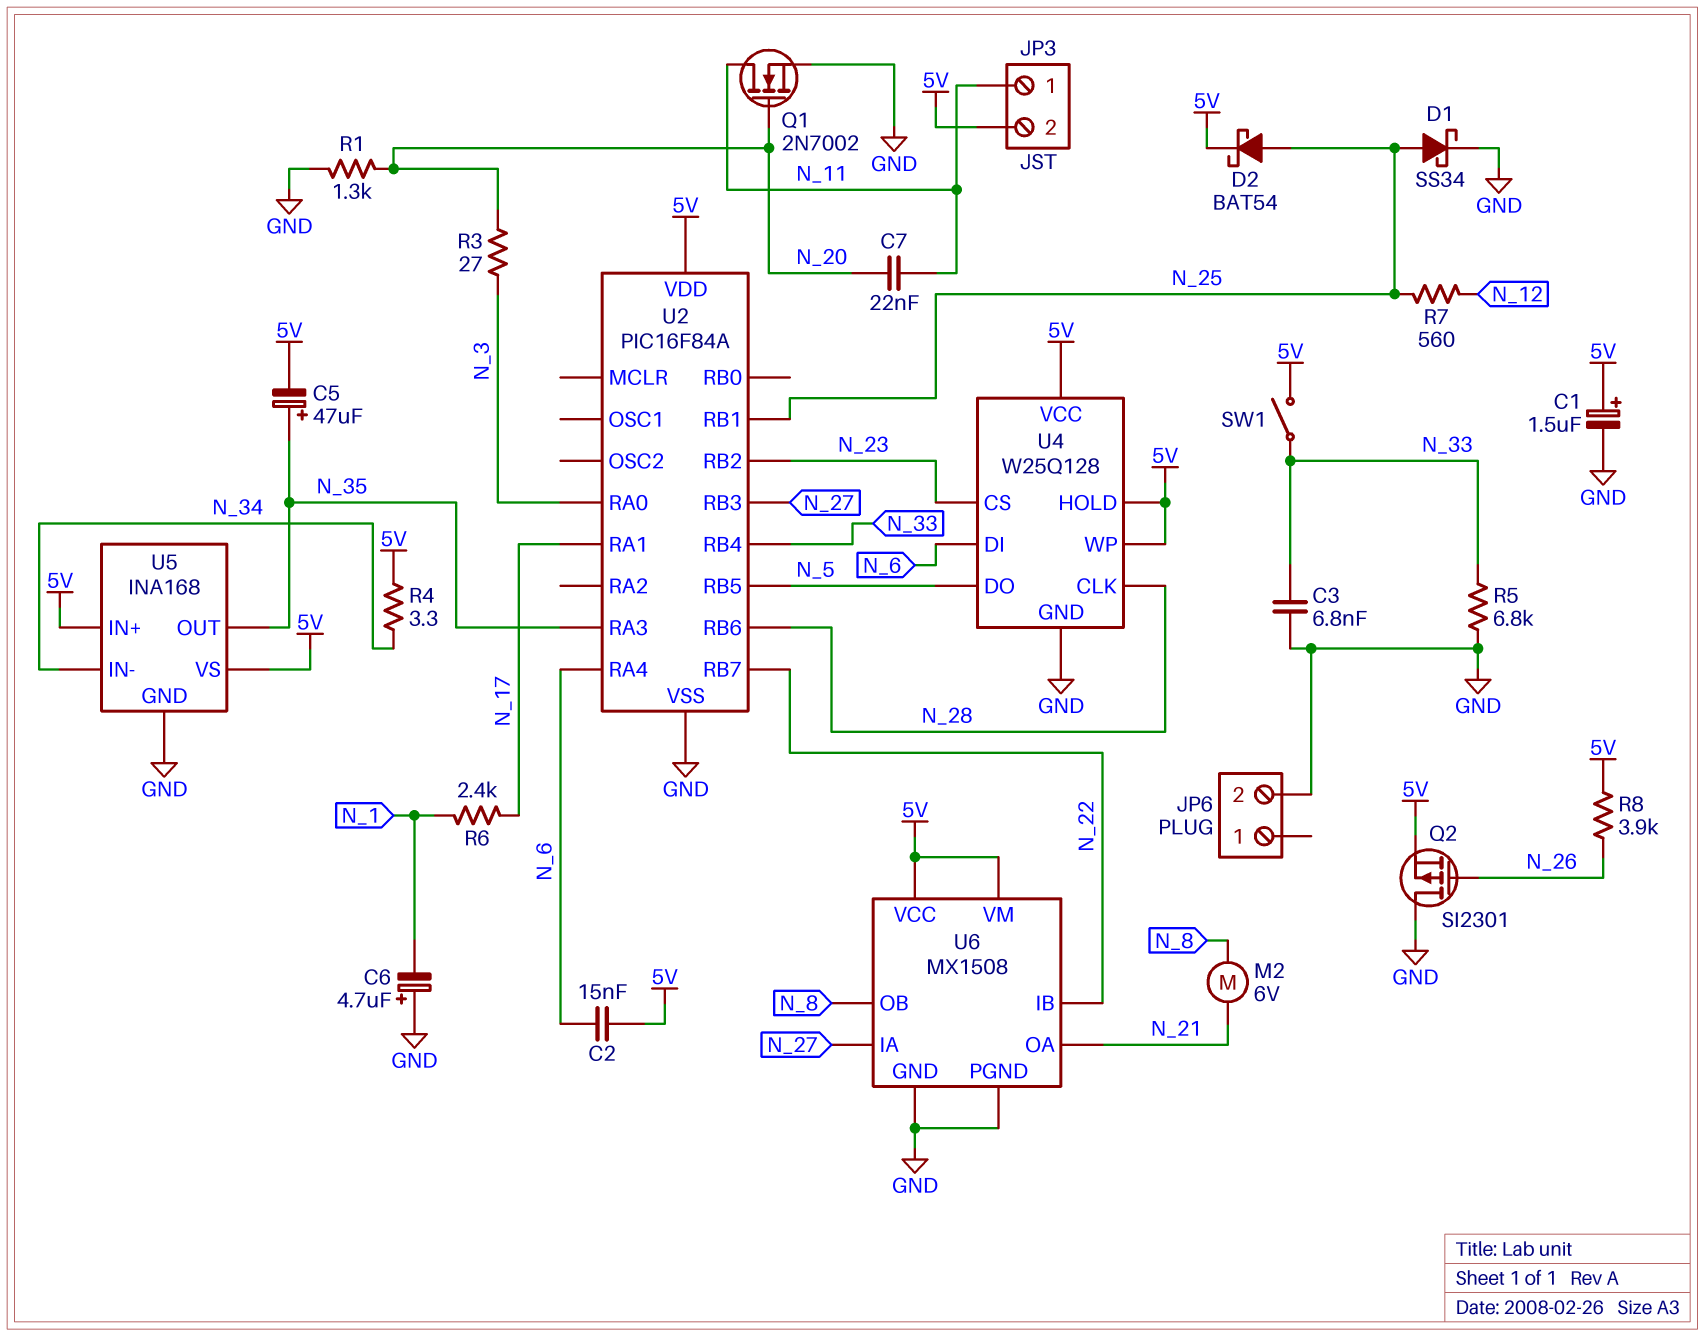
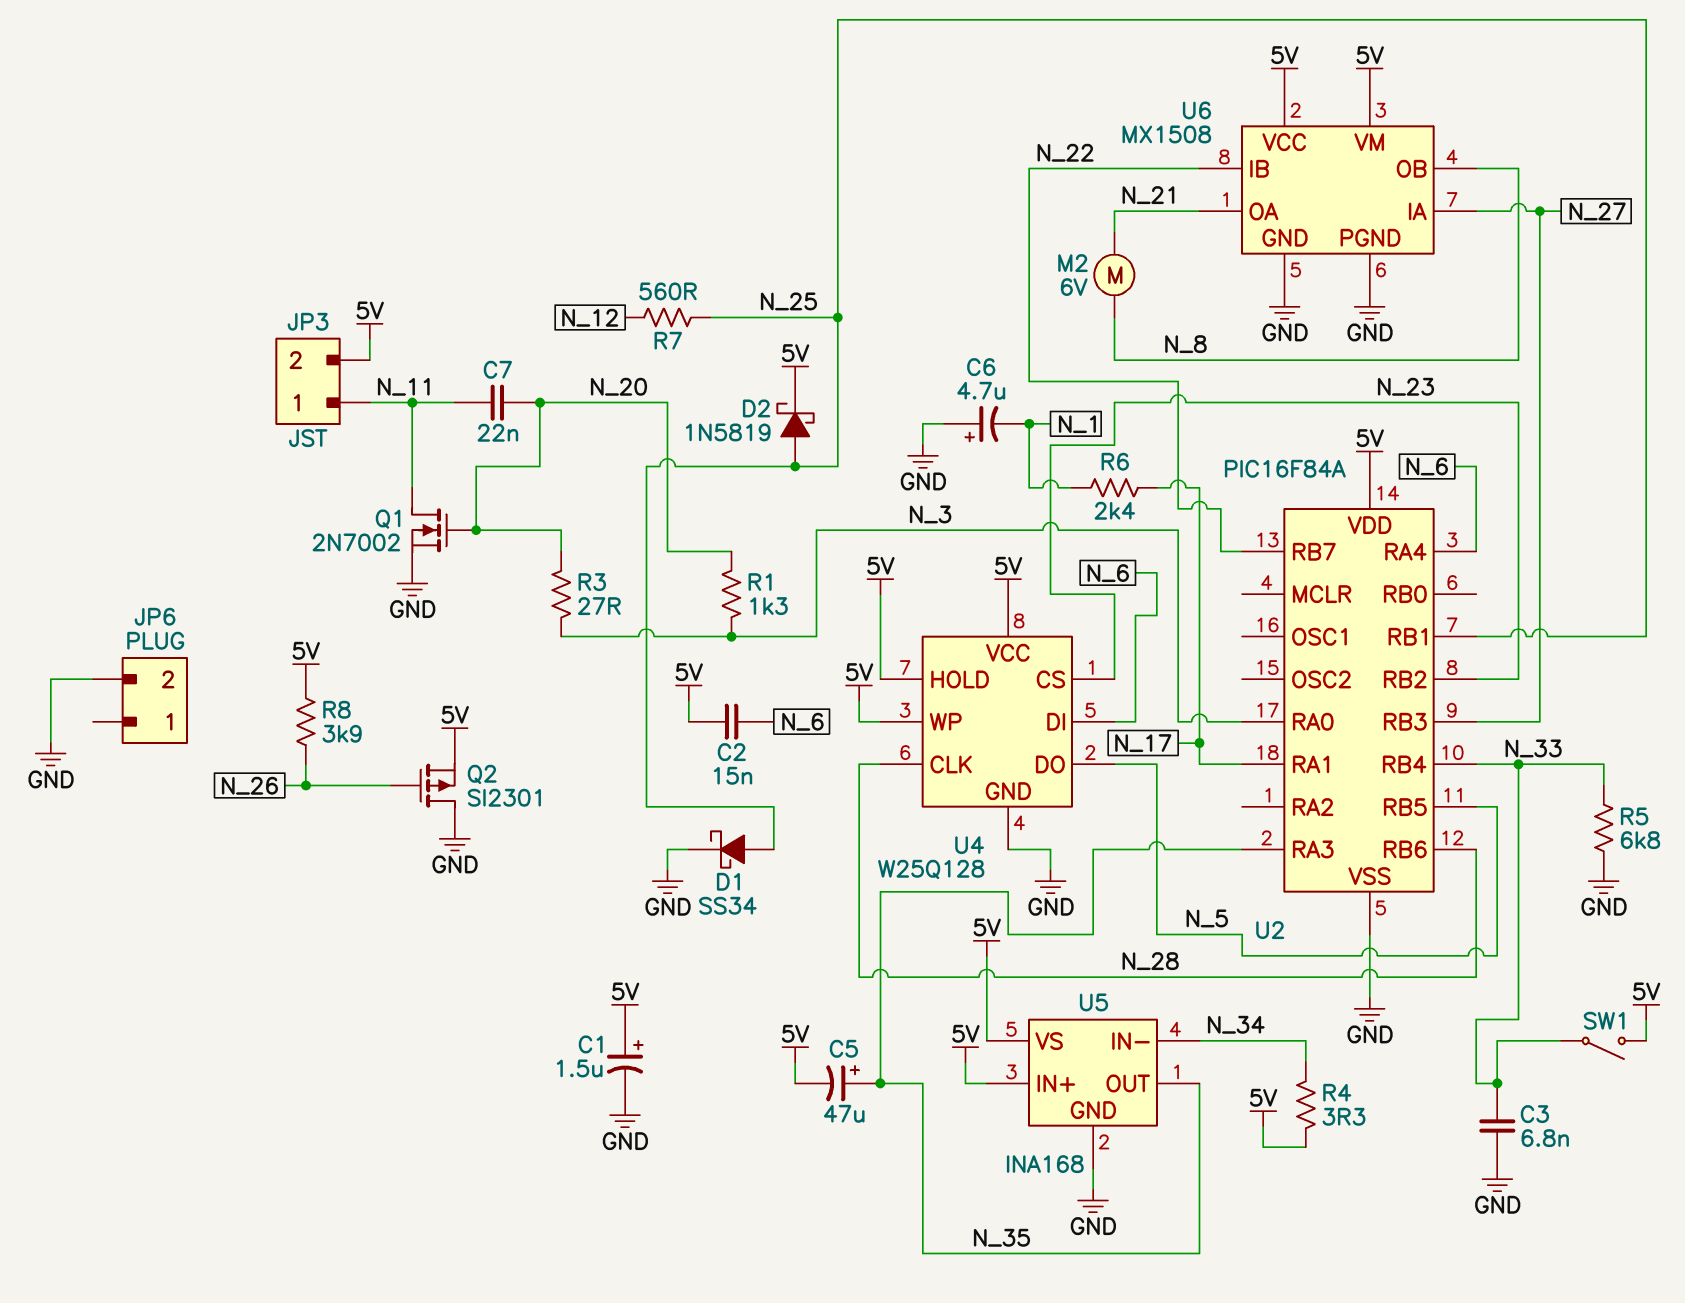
D2: schottky BAT54 (A N_25, K 5V) -> schottky 1N5819 (A N_25, K 5V)
R1: 1.3k (GND, N_20) -> 1.3k (N_3, N_20)

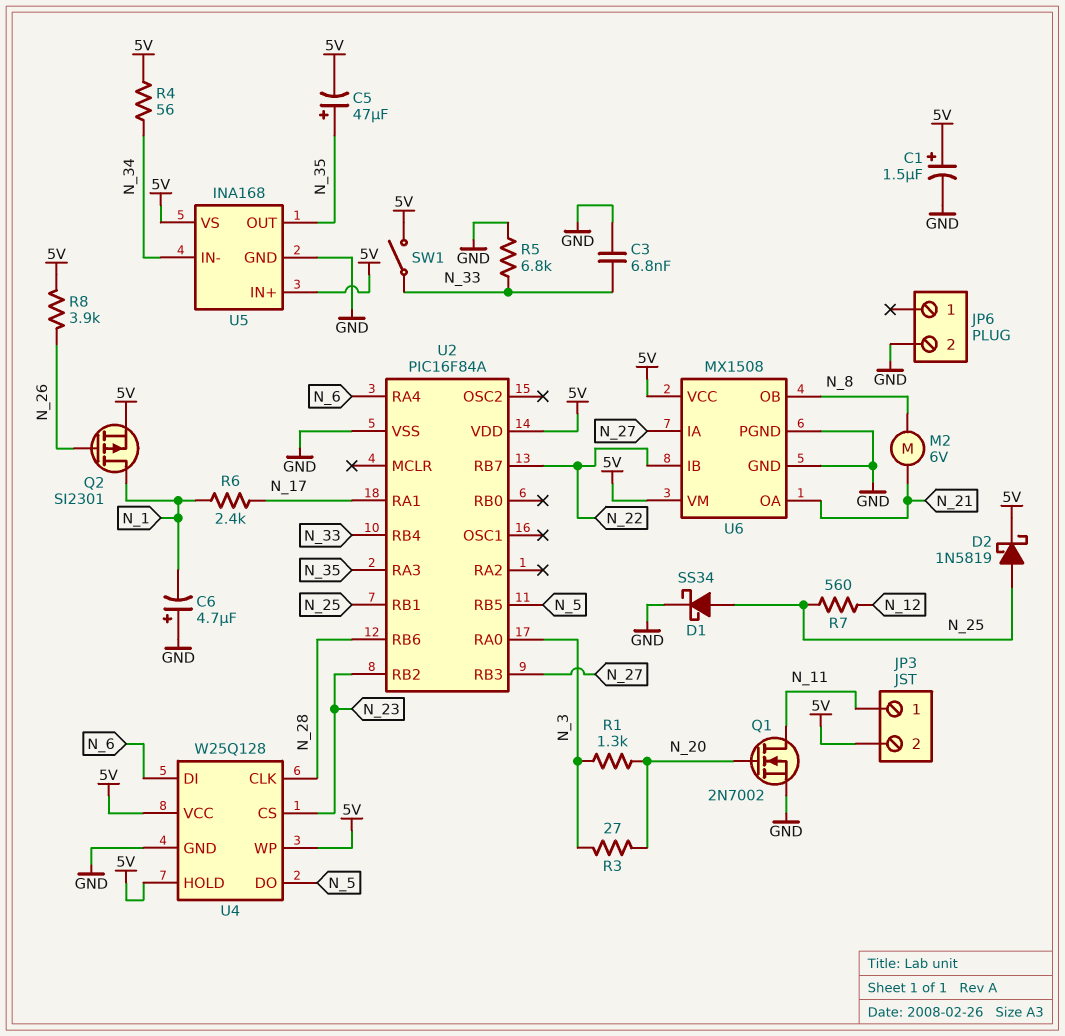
C2: 15nF (5V, N_6) -> none
C7: 22nF (N_11, N_20) -> none
Q2: PMOS SI2301 (G N_26, D GND, S 5V) -> PMOS SI2301 (G N_26, D N_1, S 5V)
R4: 3.3 (5V, N_34) -> 56 (5V, N_34)

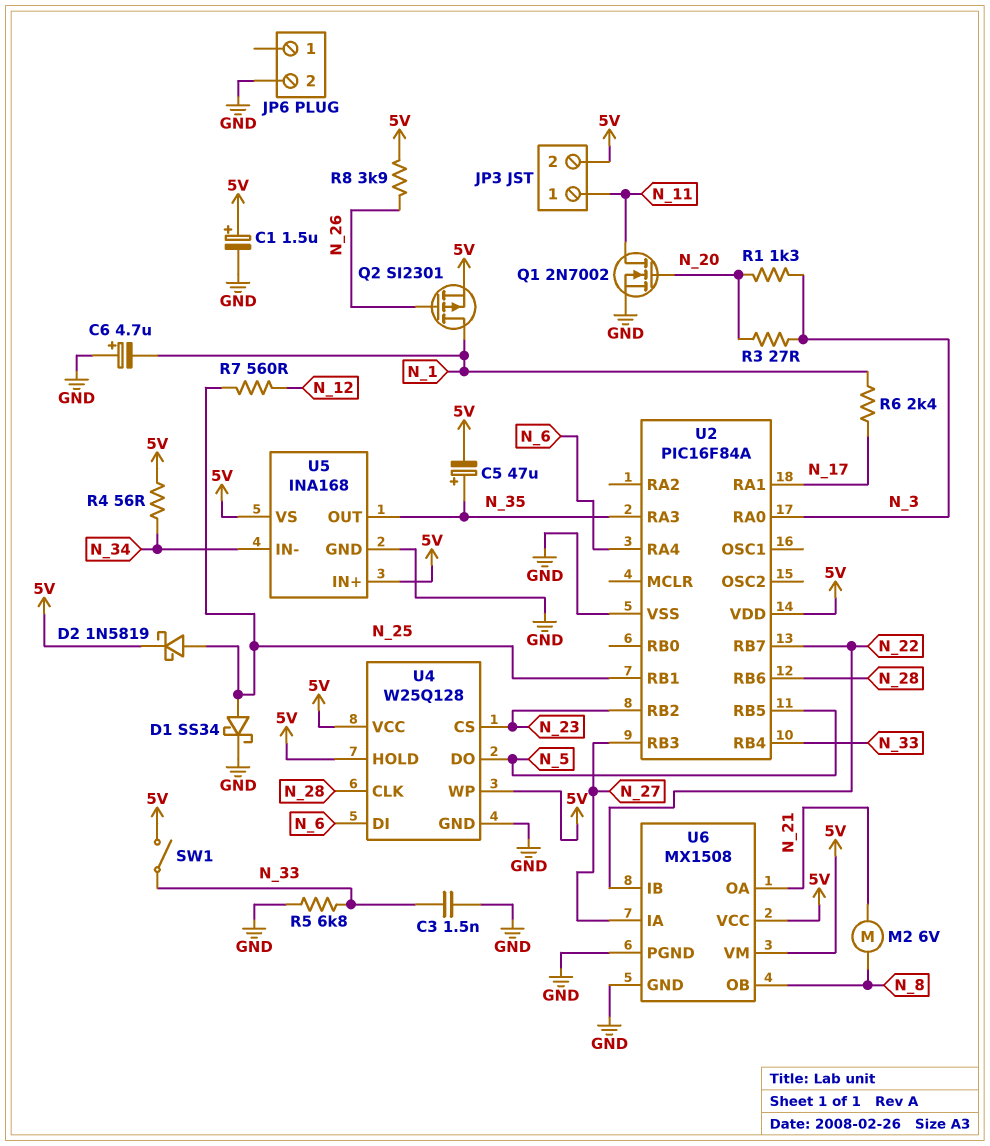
C3: 6.8nF (GND, N_33) -> 1.5nF (GND, N_33)

